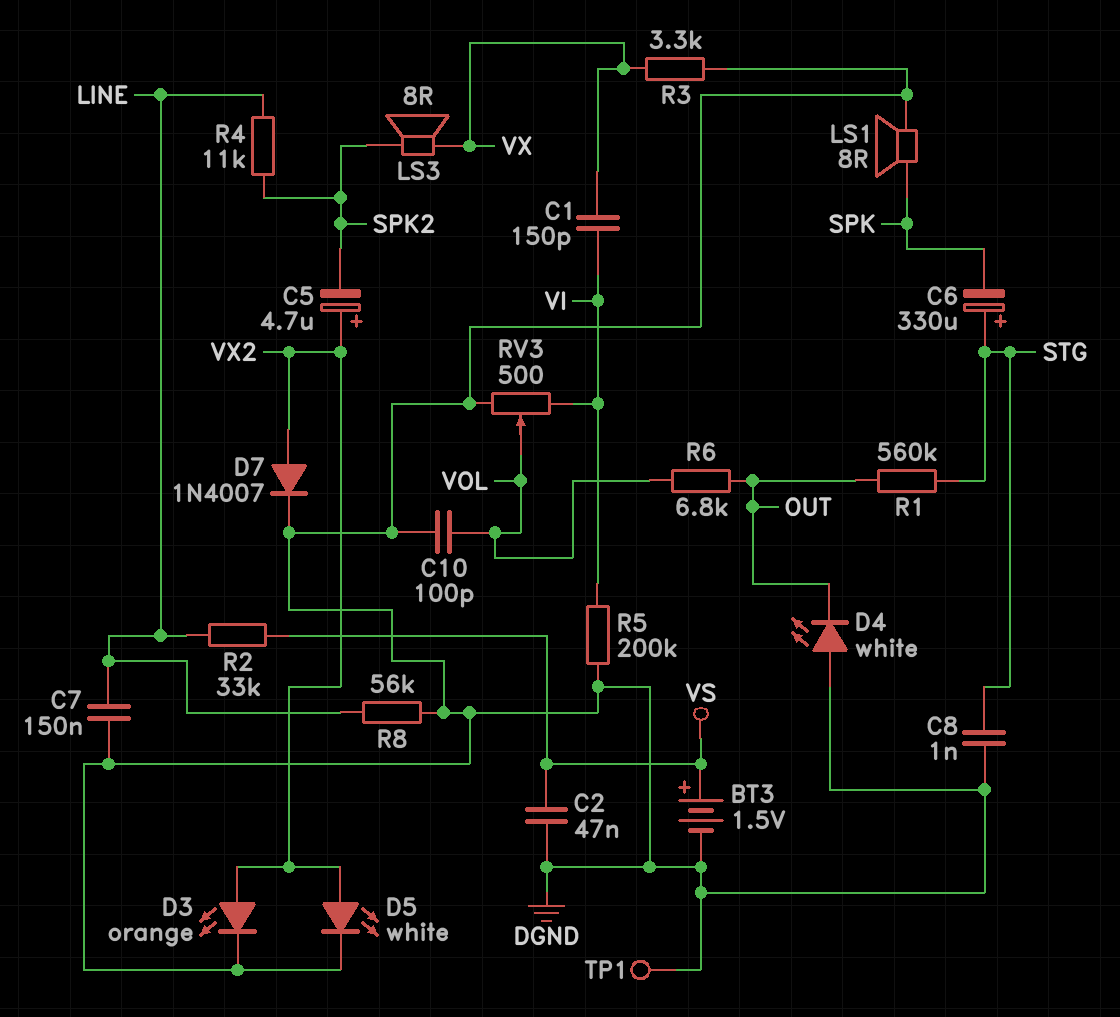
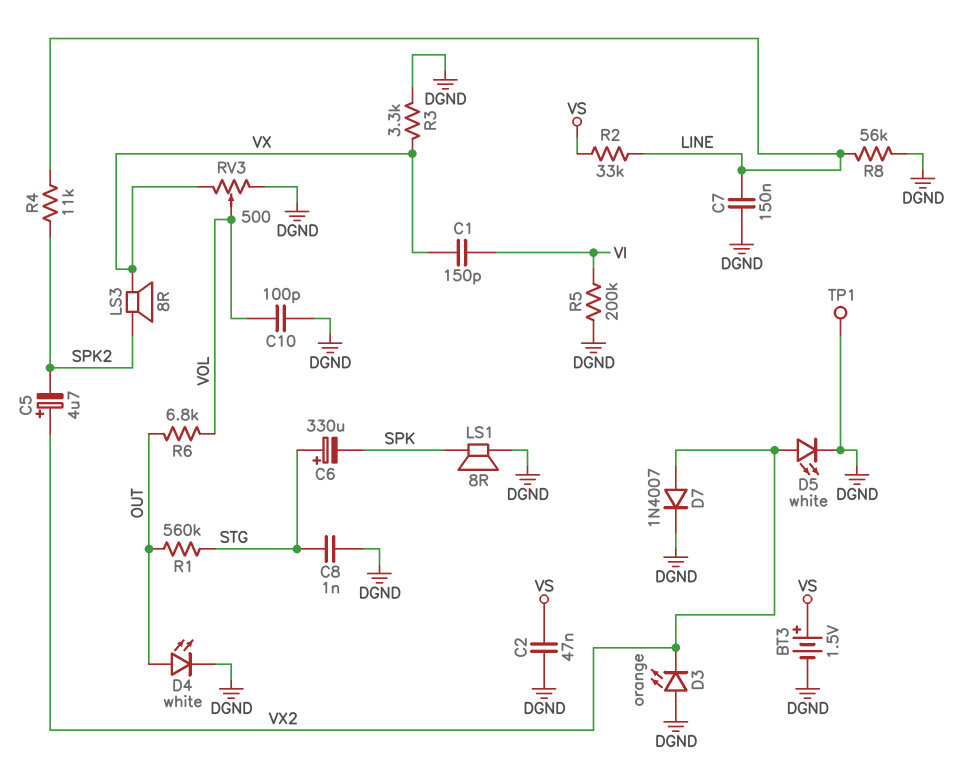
D3: LED orange (A VX2, K DGND) -> LED orange (A DGND, K VX2)
D4: LED white (A DGND, K OUT) -> LED white (A OUT, K DGND)
RV3: 500 (DGND, VI, wiper VOL) -> 500 (DGND, VX, wiper VOL)

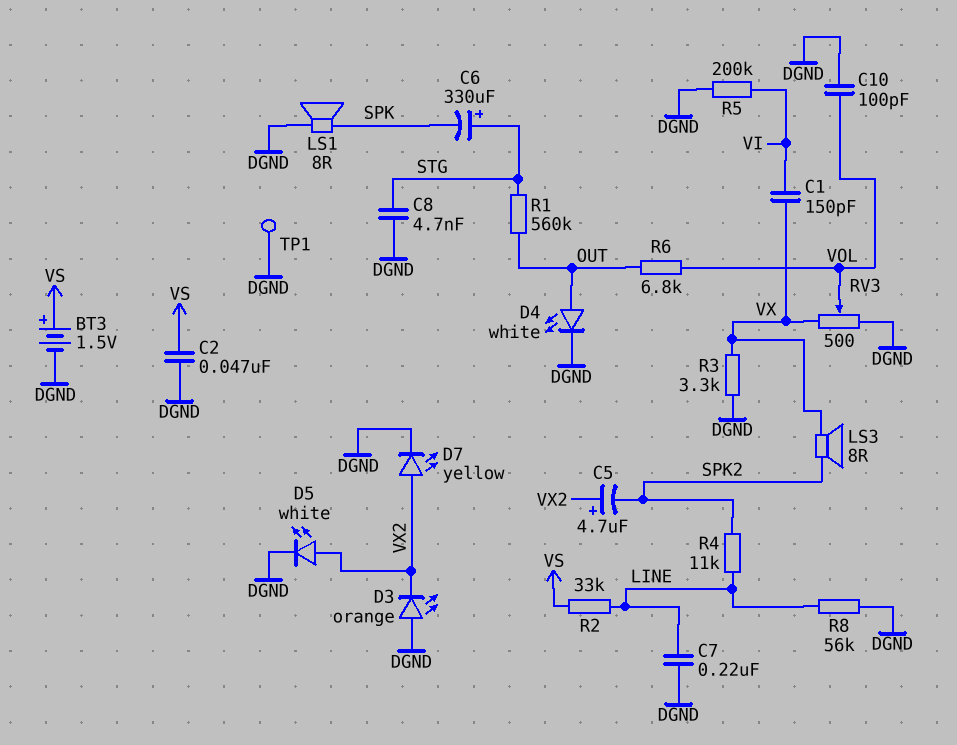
C7: 150nF (DGND, LINE) -> 220nF (DGND, LINE)
C8: 1nF (DGND, STG) -> 4.7nF (DGND, STG)
D7: diode 1N4007 (A VX2, K DGND) -> LED yellow (A VX2, K DGND)

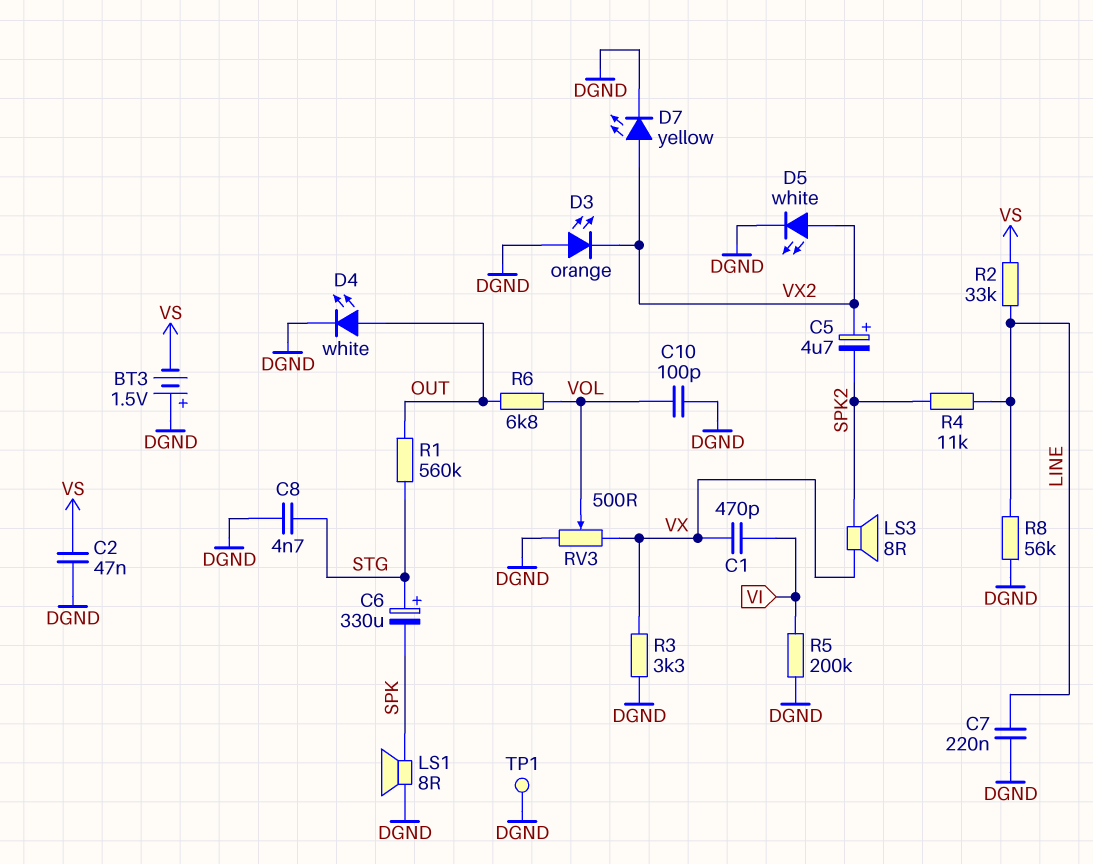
BT3: 1.5V (plus VS, minus DGND) -> 1.5V (plus DGND, minus VS)
C1: 150pF (VI, VX) -> 470pF (VI, VX)

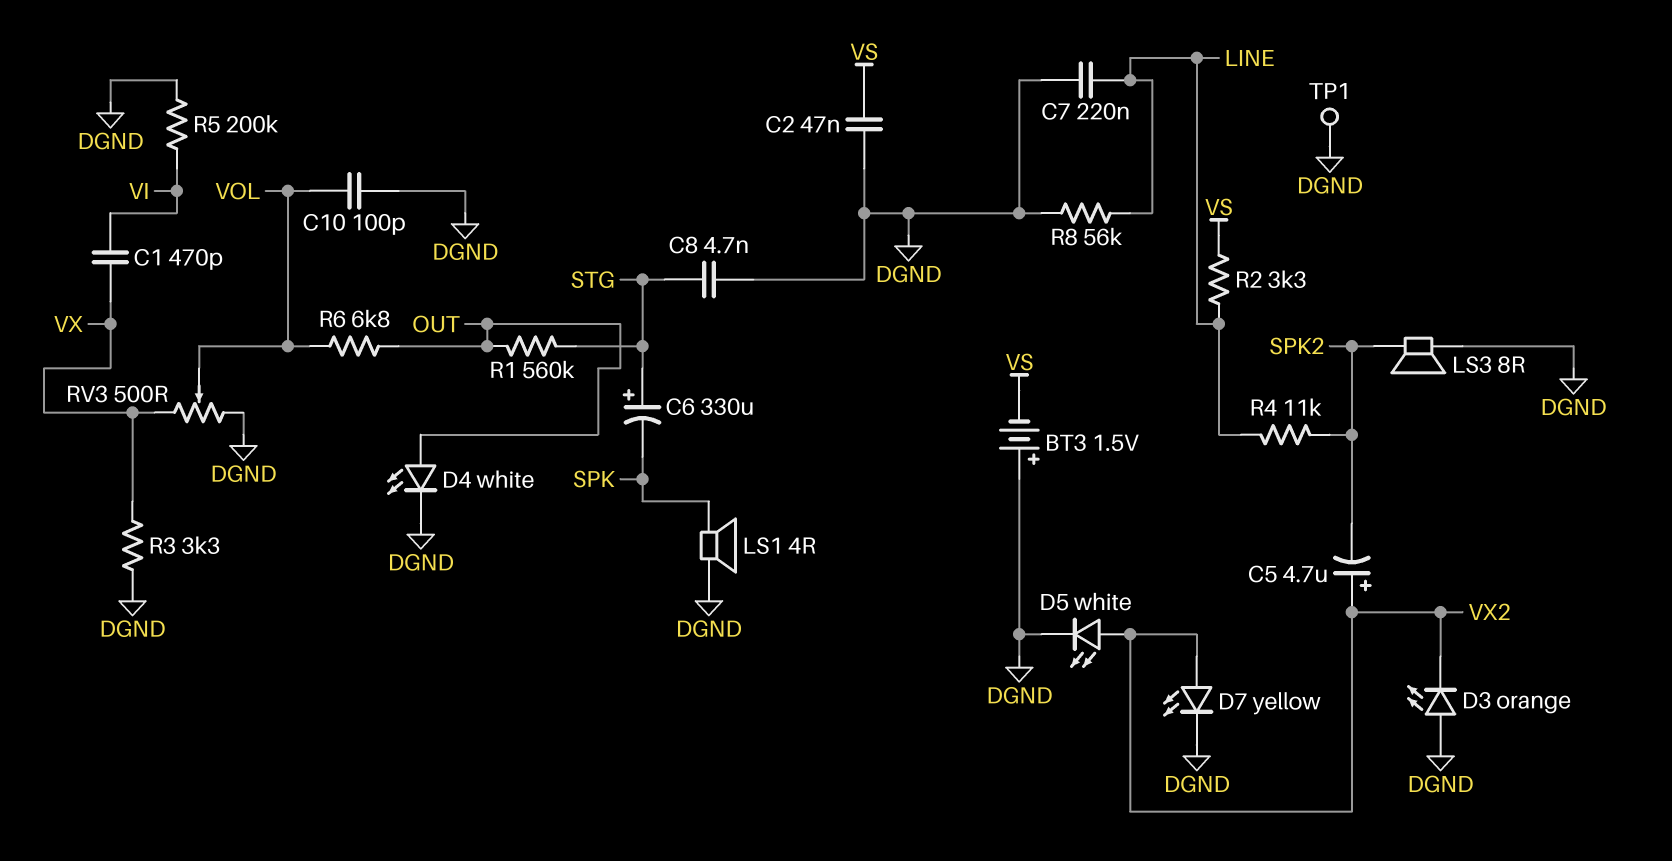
LS1: speaker 8R (DGND, SPK) -> speaker 4R (DGND, SPK)
LS3: speaker 8R (SPK2, VX) -> speaker 8R (DGND, SPK2)
R2: 33k (LINE, VS) -> 3.3k (LINE, VS)

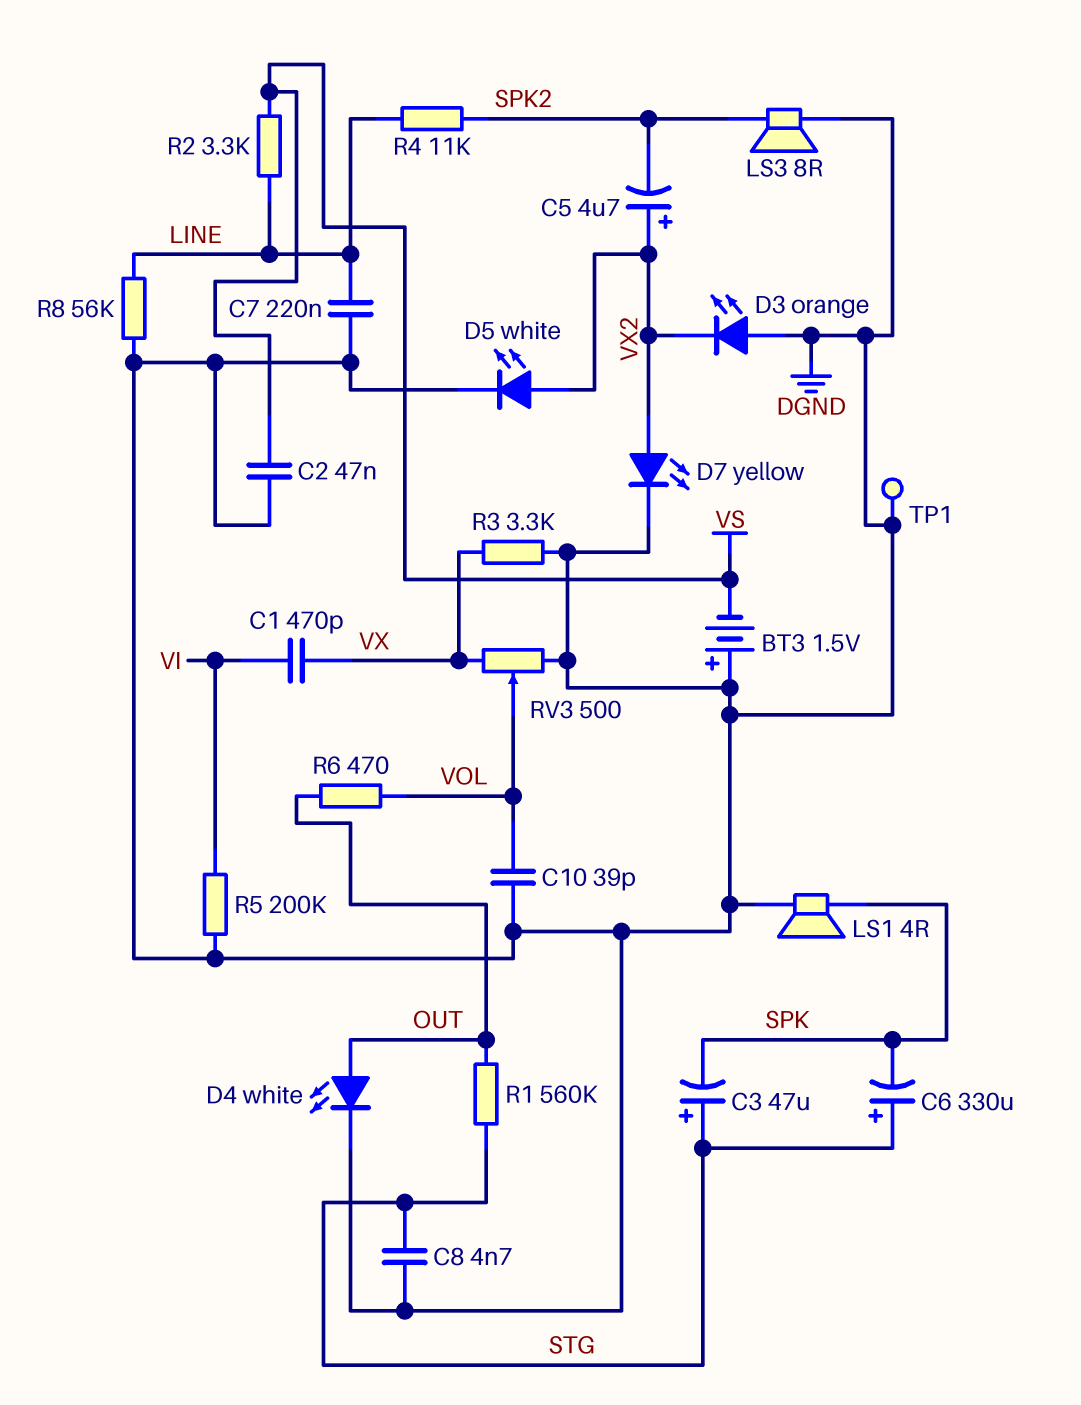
C3: none -> 47uF (plus STG, minus SPK)
C10: 100pF (DGND, VOL) -> 39pF (DGND, VOL)
R6: 6.8k (OUT, VOL) -> 470 (OUT, VOL)

